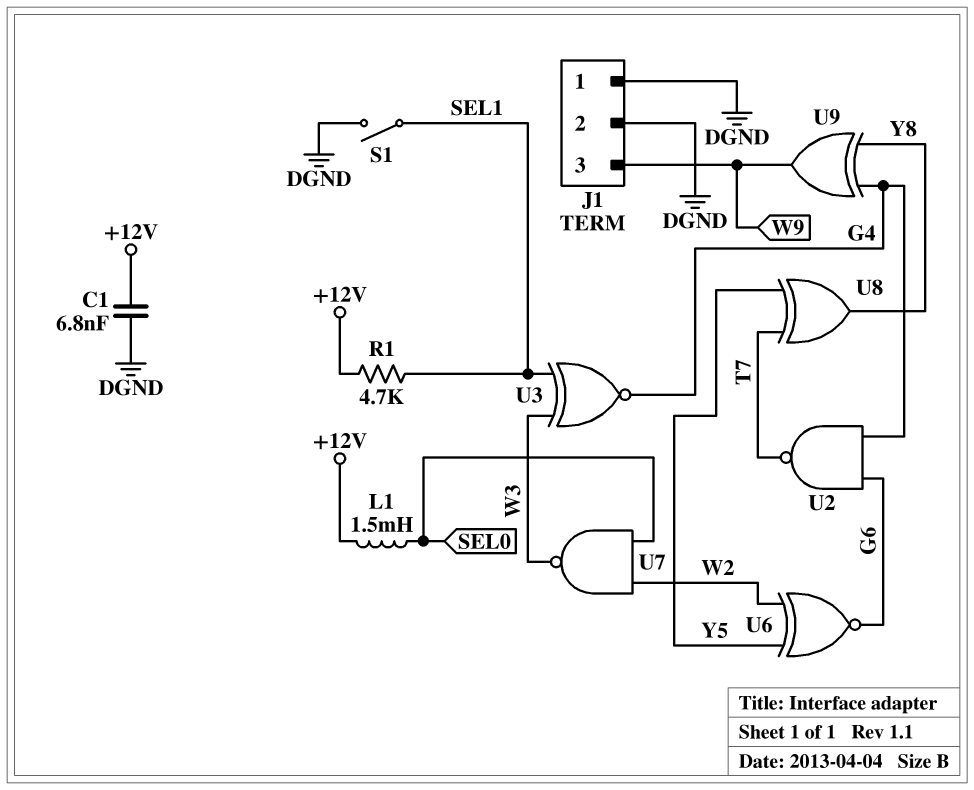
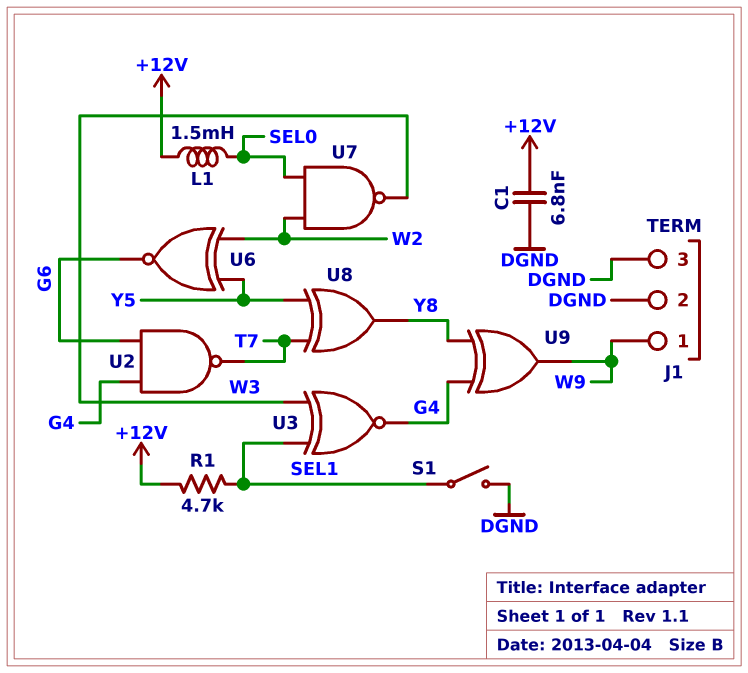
J1 pin 1: DGND -> W9
J1 pin 3: W9 -> DGND

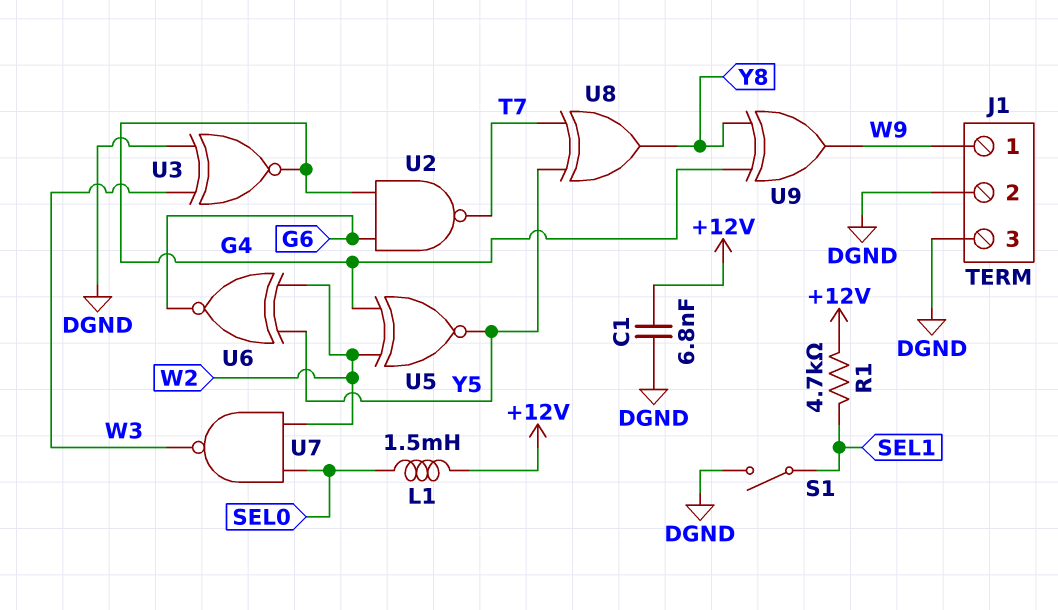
U3: XNOR (in SEL1, in W3, out G4) -> XNOR (in DGND, in W3, out G4)
U5: none -> XNOR (in G4, in W2, out Y5)

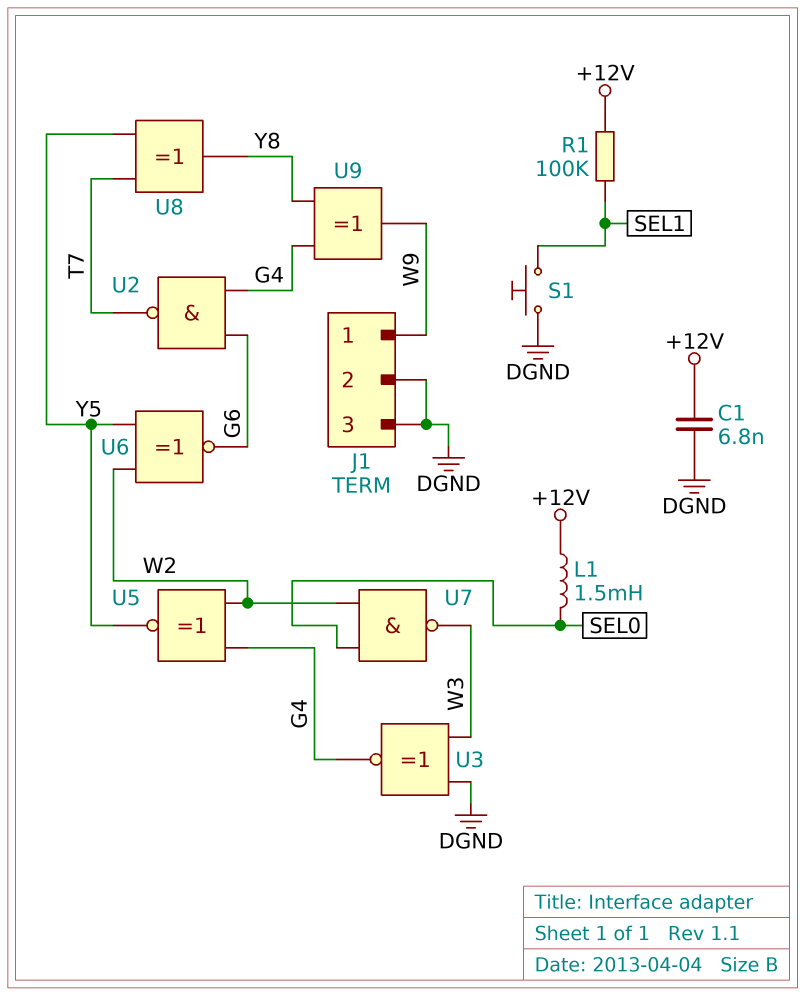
R1: 4.7k (+12V, SEL1) -> 100k (+12V, SEL1)
S1: switch (DGND, SEL1) -> button (DGND, SEL1)

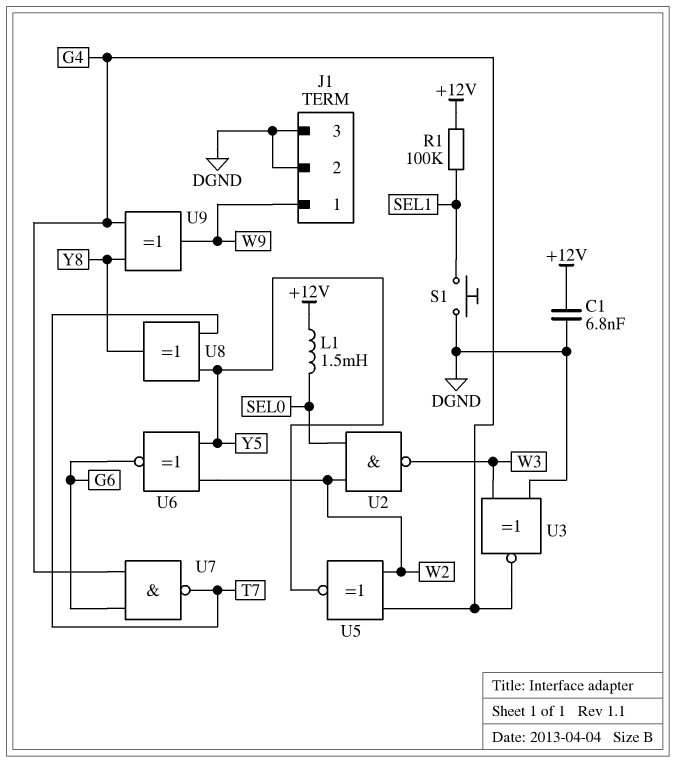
U2: NAND (in G4, in G6, out T7) -> NAND (in SEL0, in W2, out W3)
U7: NAND (in SEL0, in W2, out W3) -> NAND (in G4, in G6, out T7)

